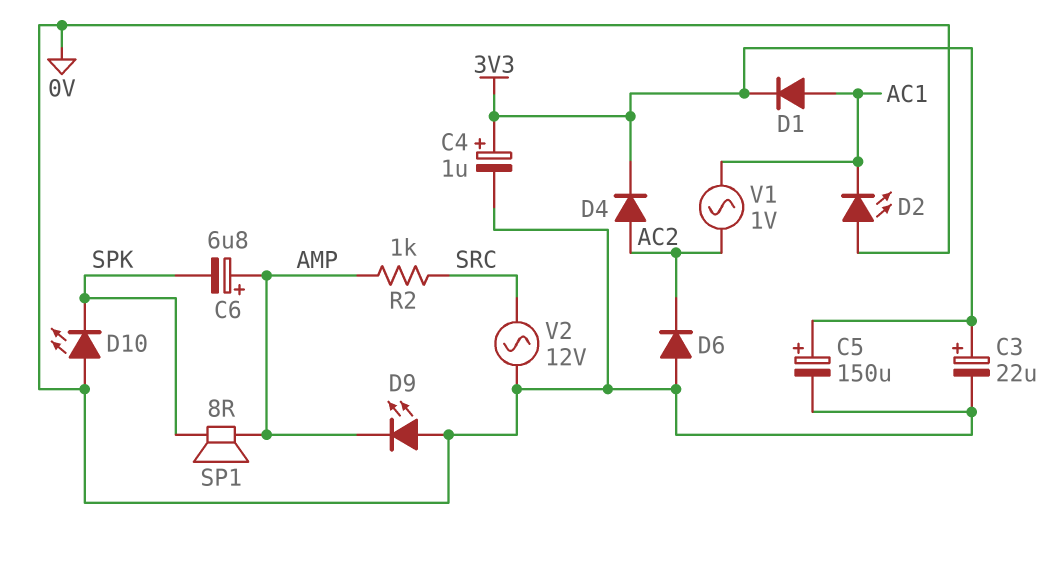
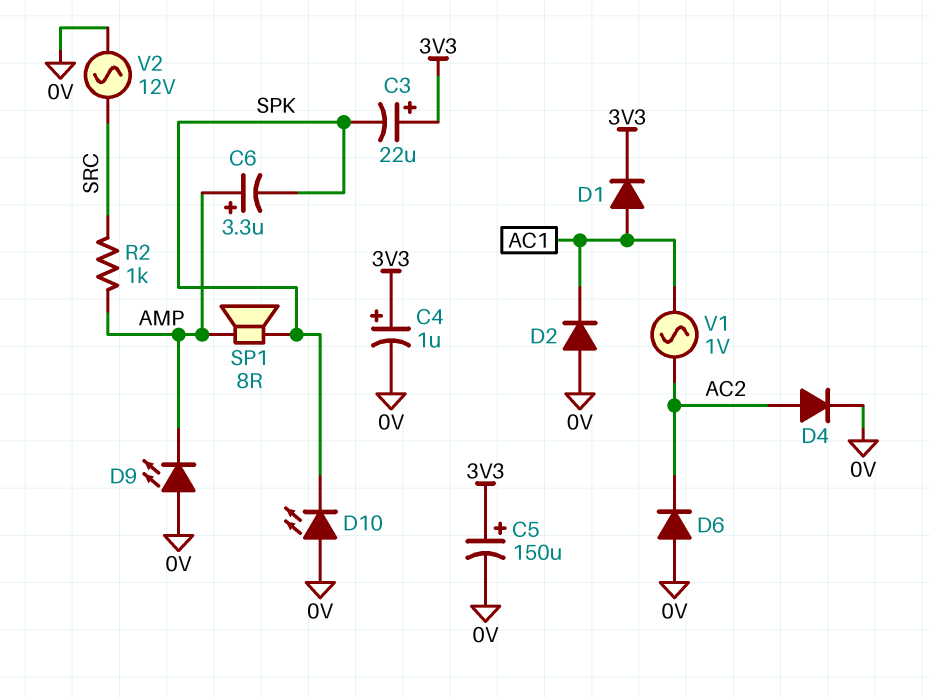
C3: 22uF (plus 3V3, minus 0V) -> 22uF (plus 3V3, minus SPK)
C6: 6.8uF (plus AMP, minus SPK) -> 3.3uF (plus AMP, minus SPK)
D2: LED (A 0V, K AC1) -> diode (A 0V, K AC1)
D4: diode (A AC2, K 3V3) -> diode (A AC2, K 0V)

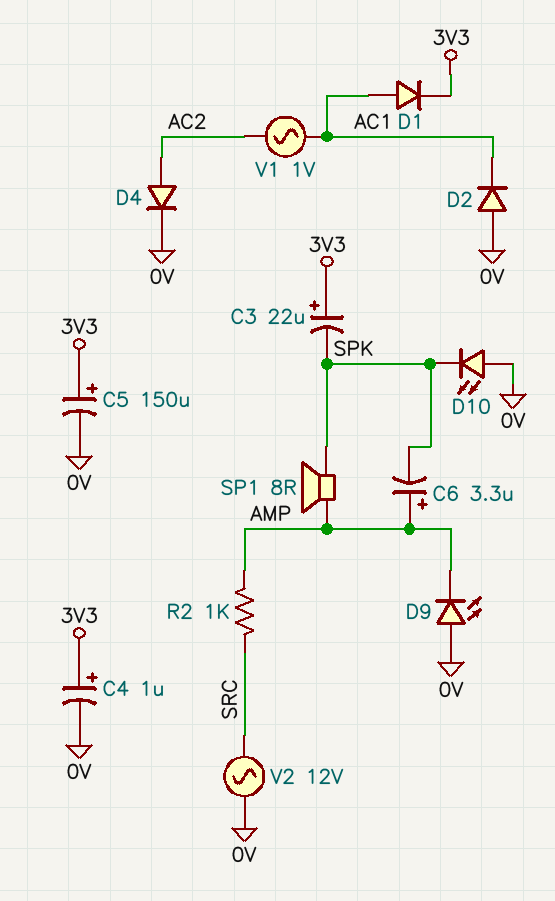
D6: diode (A 0V, K AC2) -> none

